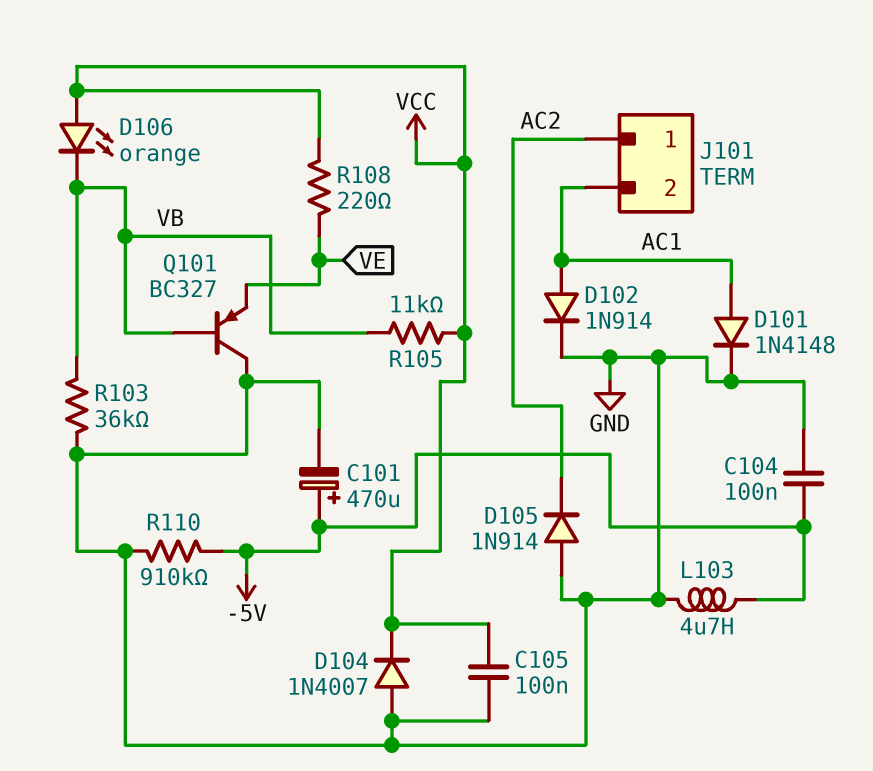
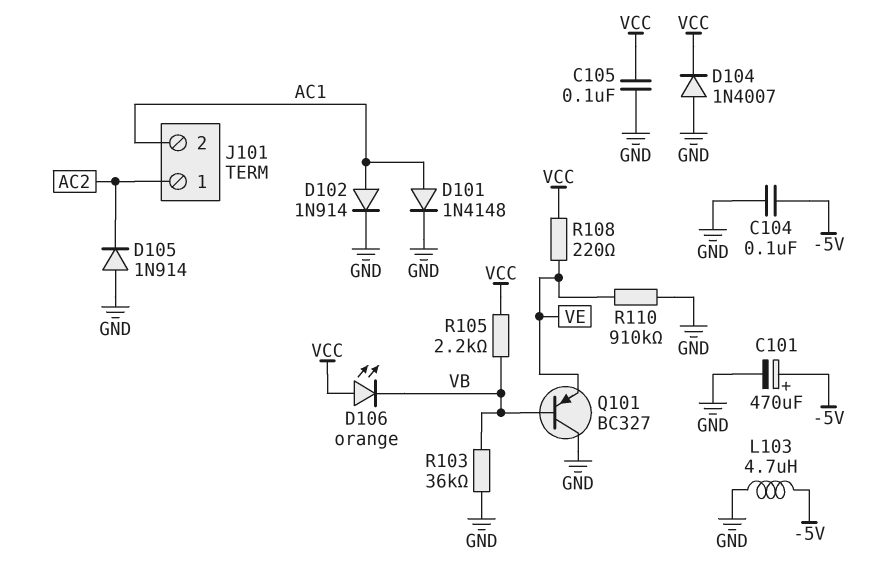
R105: 11k (VB, VCC) -> 2.2k (VB, VCC)
R110: 910k (-5V, GND) -> 910k (GND, VE)

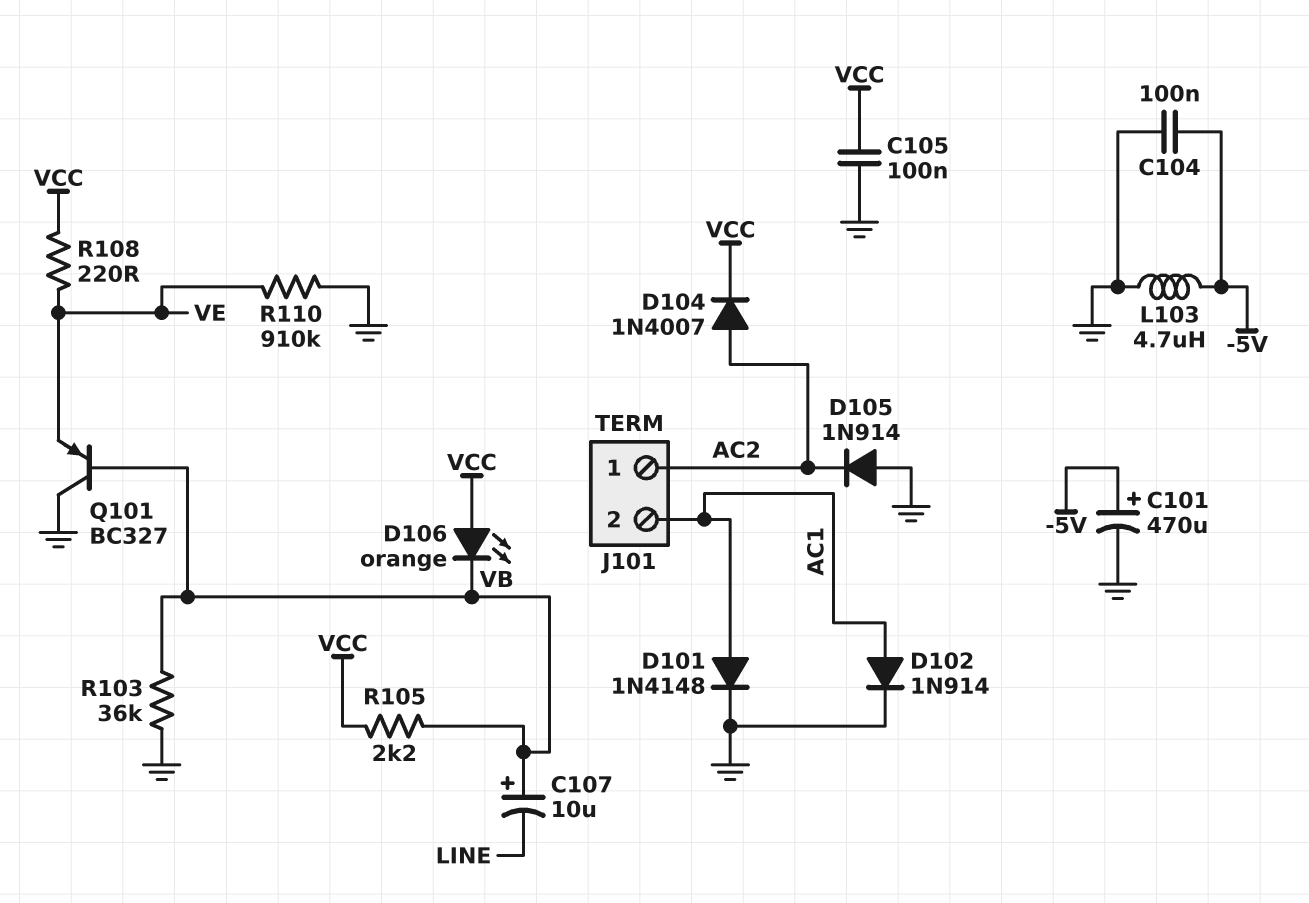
C107: none -> 10uF (plus VB, minus LINE)
D104: diode 1N4007 (A GND, K VCC) -> diode 1N4007 (A AC2, K VCC)

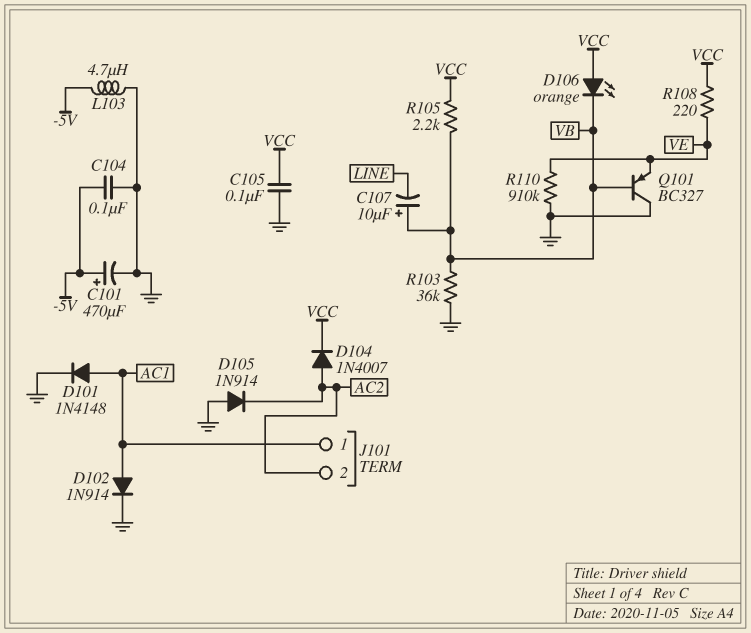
J101 pin 1: AC2 -> AC1
J101 pin 2: AC1 -> AC2

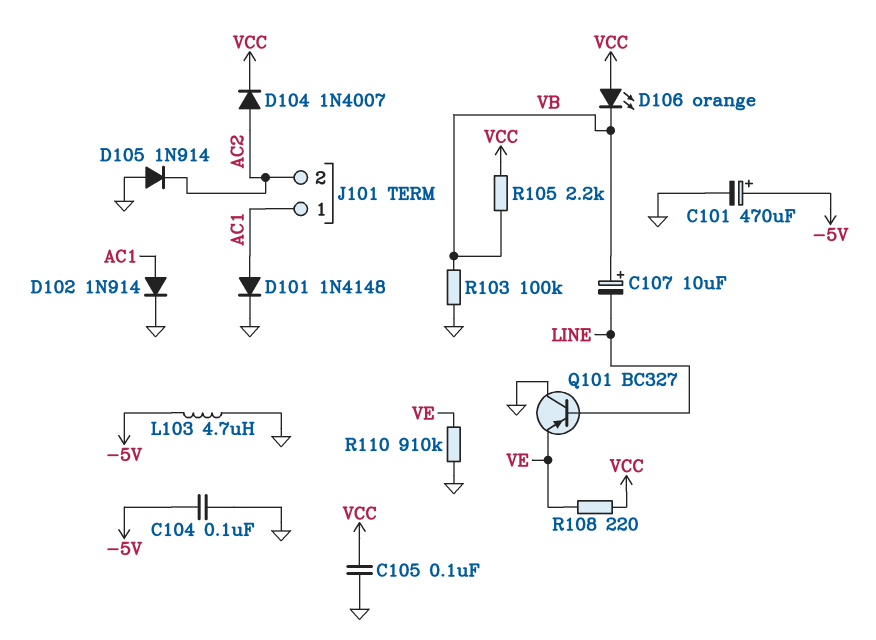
Q101: PNP BC327 (B VB, C GND, E VE) -> PNP BC327 (B LINE, C GND, E VE)
R103: 36k (GND, VB) -> 100k (GND, VB)

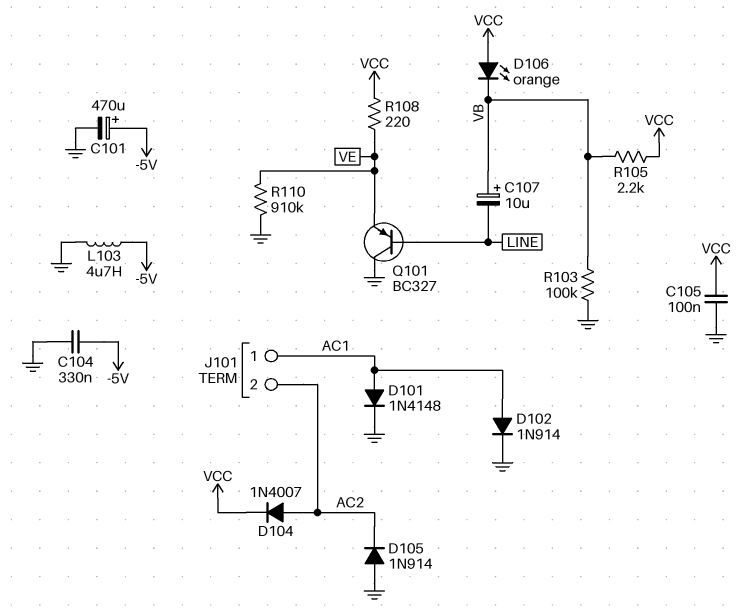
C104: 100nF (-5V, GND) -> 330nF (-5V, GND)

